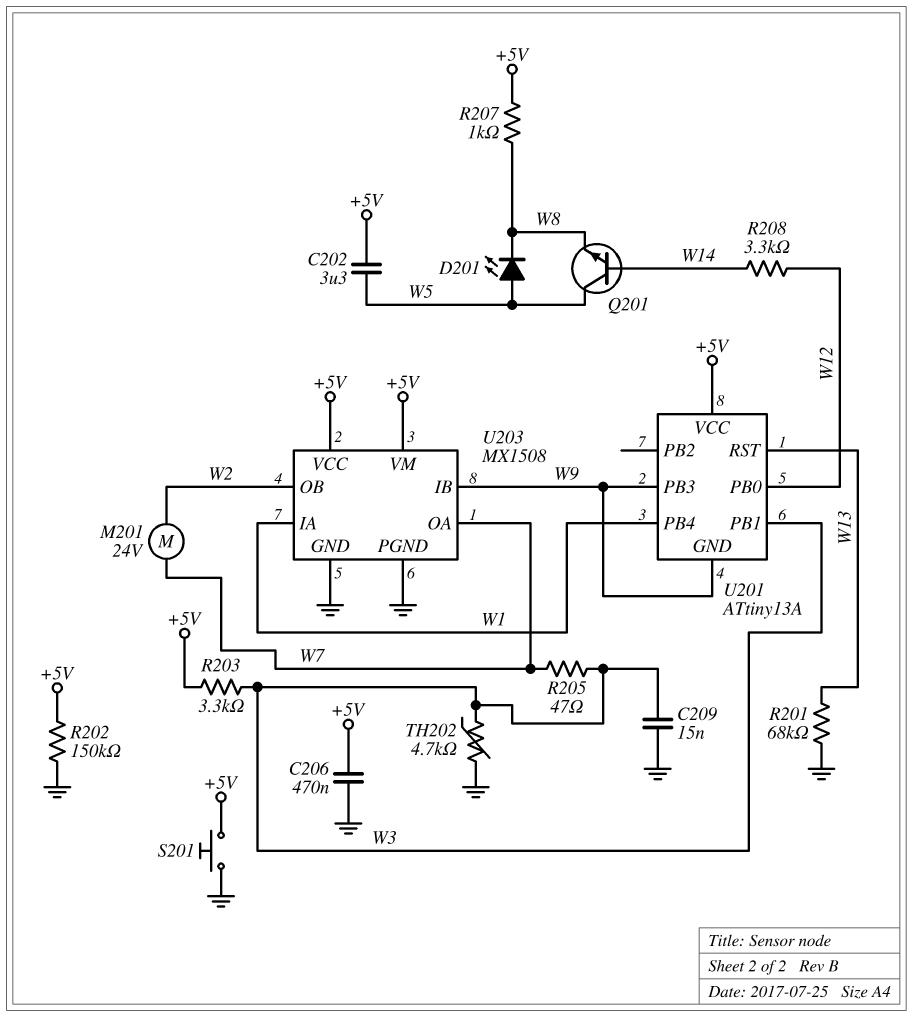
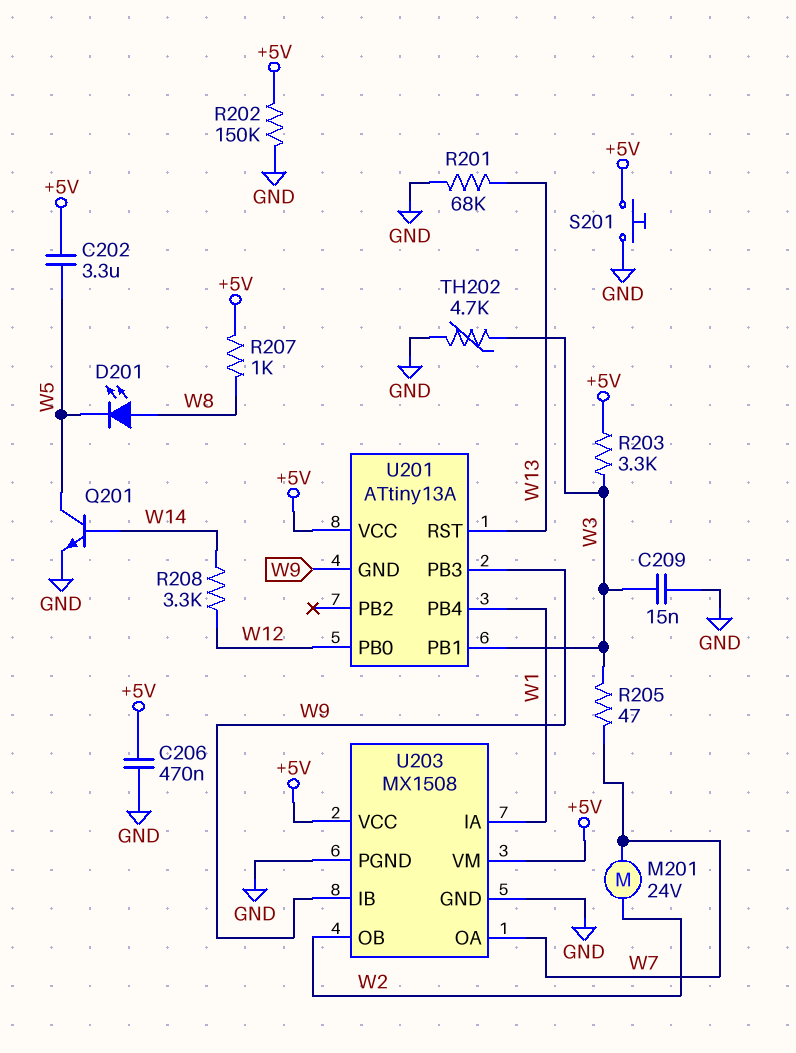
D201: LED (A W5, K W8) -> LED (A W8, K W5)
Q201: NPN (B W14, C W5, E W8) -> NPN (B W14, C W5, E GND)

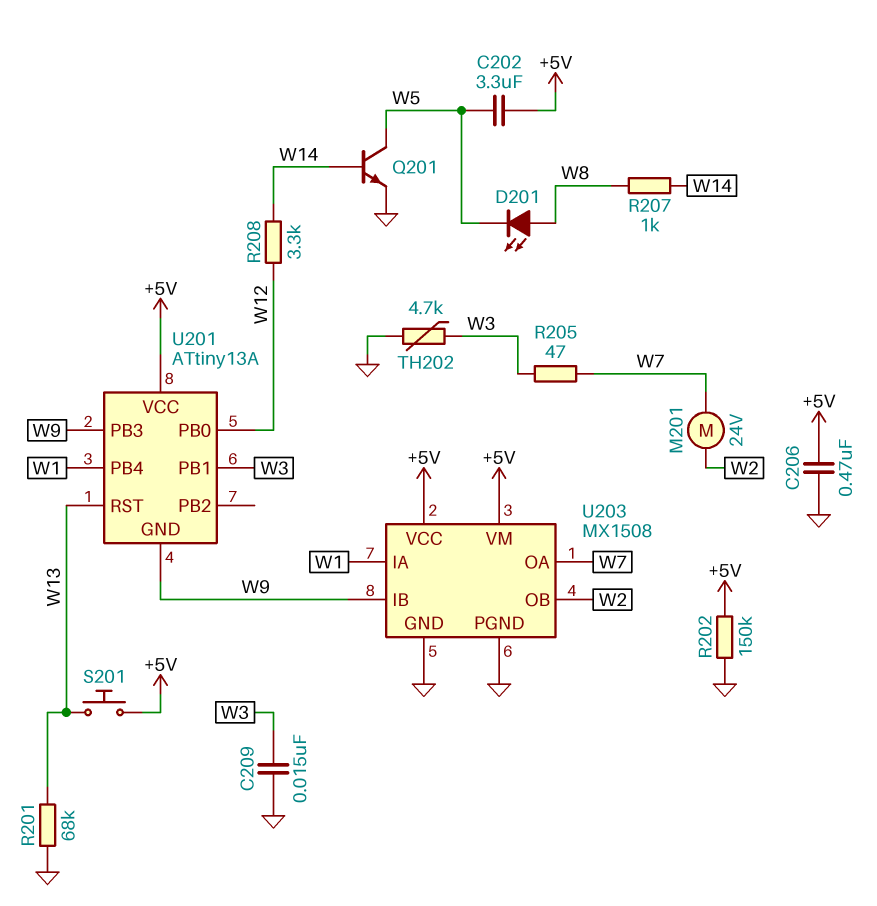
R203: 3.3k (+5V, W3) -> none
R207: 1k (+5V, W8) -> 1k (W8, W14)
S201: button (+5V, GND) -> button (+5V, W13)

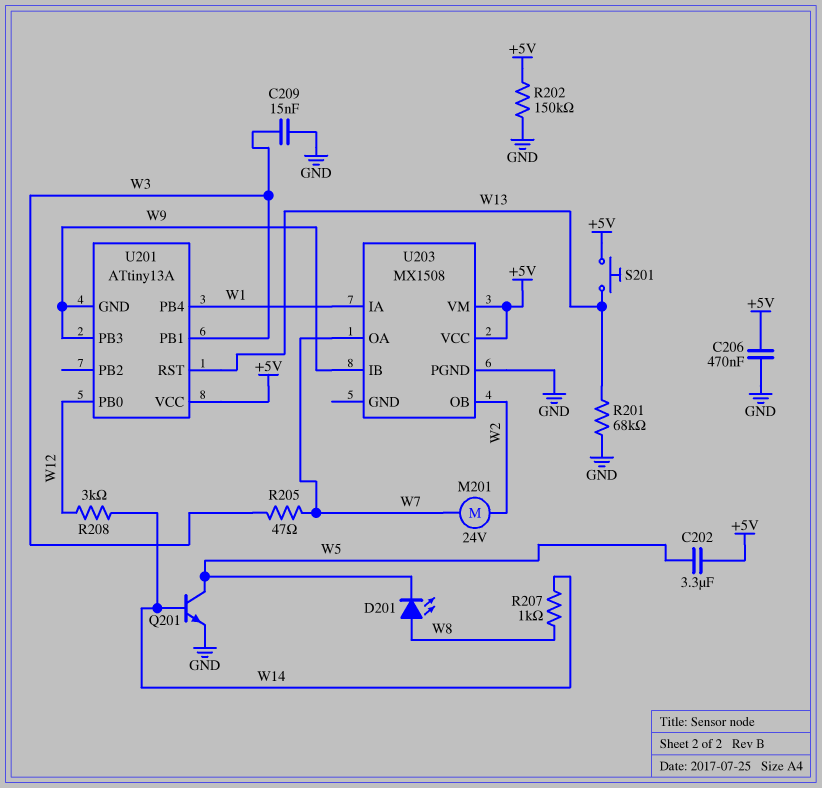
R208: 3.3k (W12, W14) -> 3k (W12, W14)
TH202: 4.7k (GND, W3) -> none
U203 pin GND: GND -> none

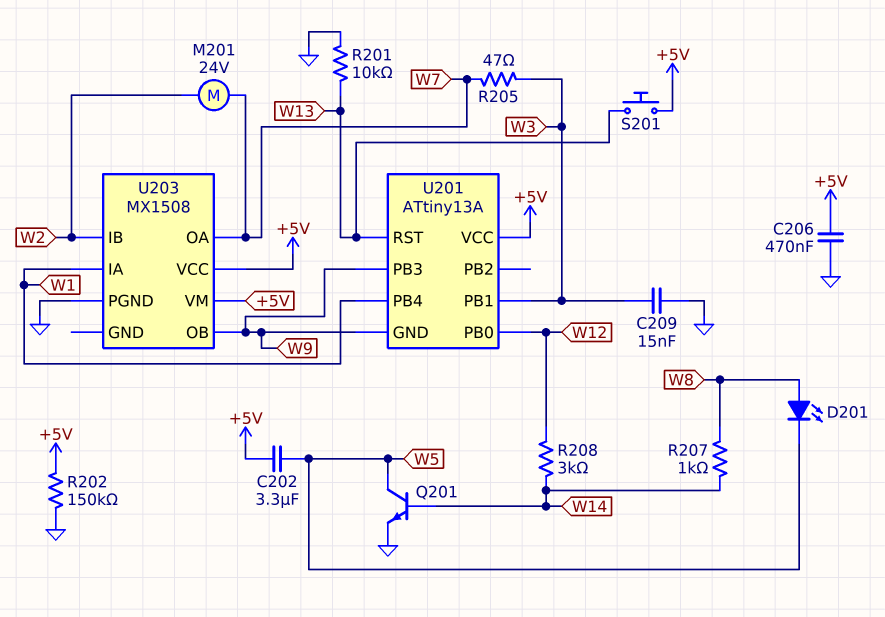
R201: 68k (GND, W13) -> 10k (GND, W13)
U203 pin IB: W9 -> W2
U203 pin OB: W2 -> W9

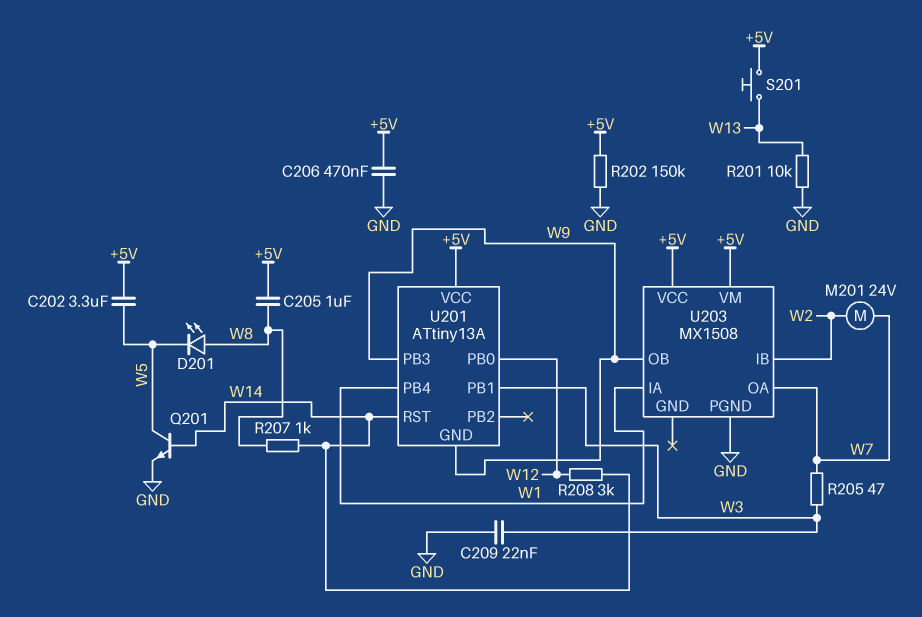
C205: none -> 1uF (+5V, W8)
C209: 15nF (GND, W3) -> 22nF (GND, W3)
U201 pin RST: W13 -> W14

